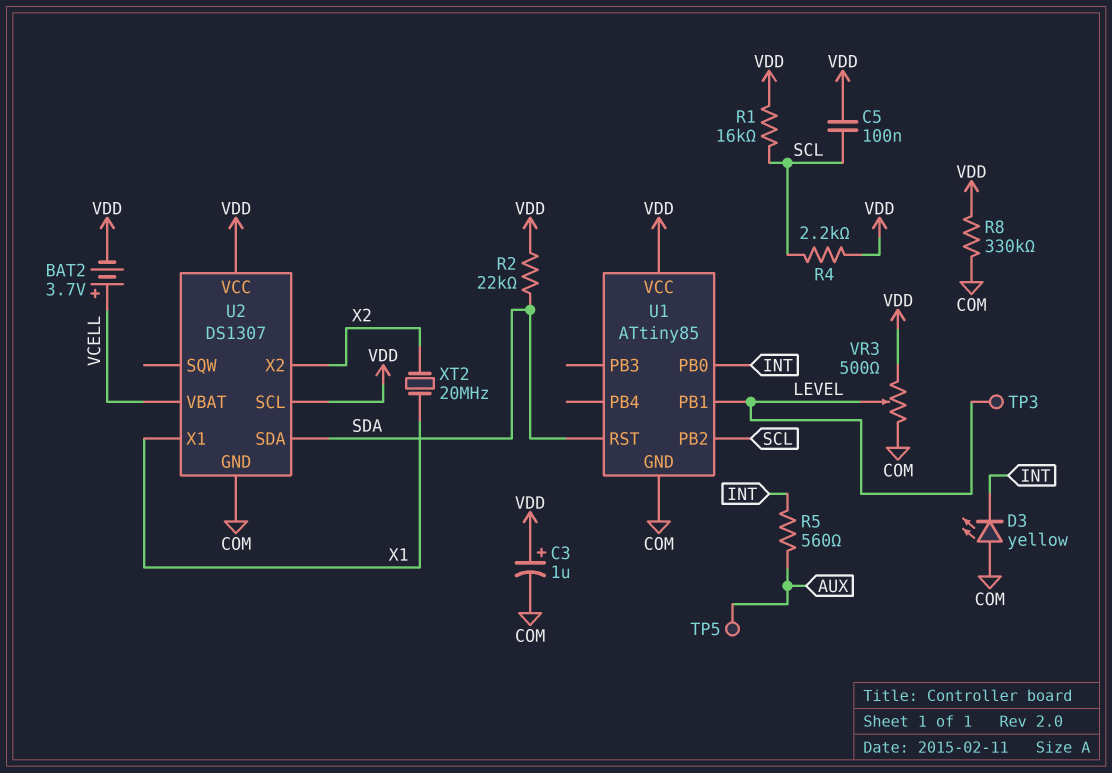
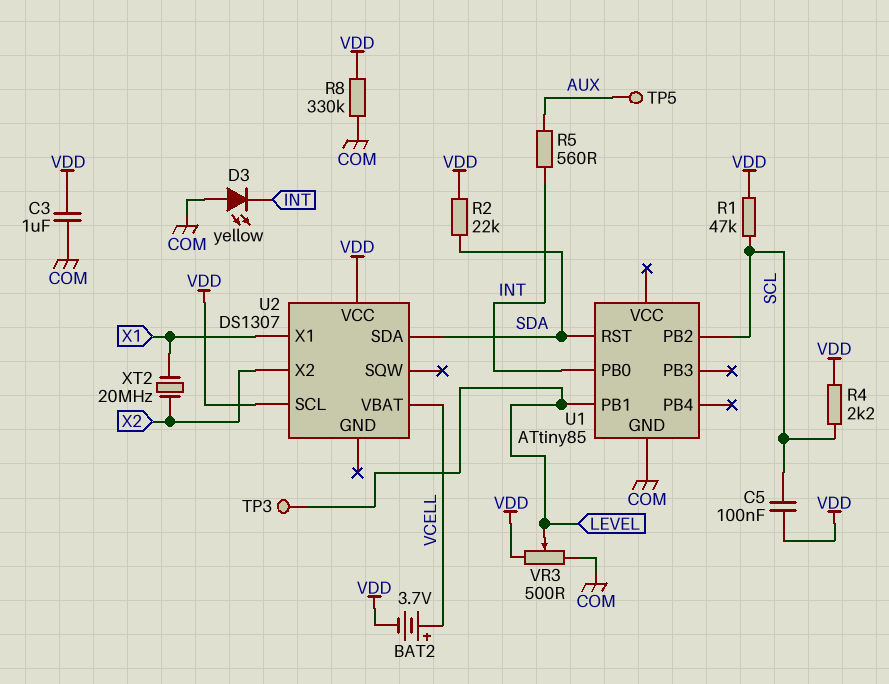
C3: 1uF (plus VDD, minus COM) -> 1uF (COM, VDD)
R1: 16k (SCL, VDD) -> 47k (SCL, VDD)
U1 pin VCC: VDD -> none
U2 pin GND: COM -> none

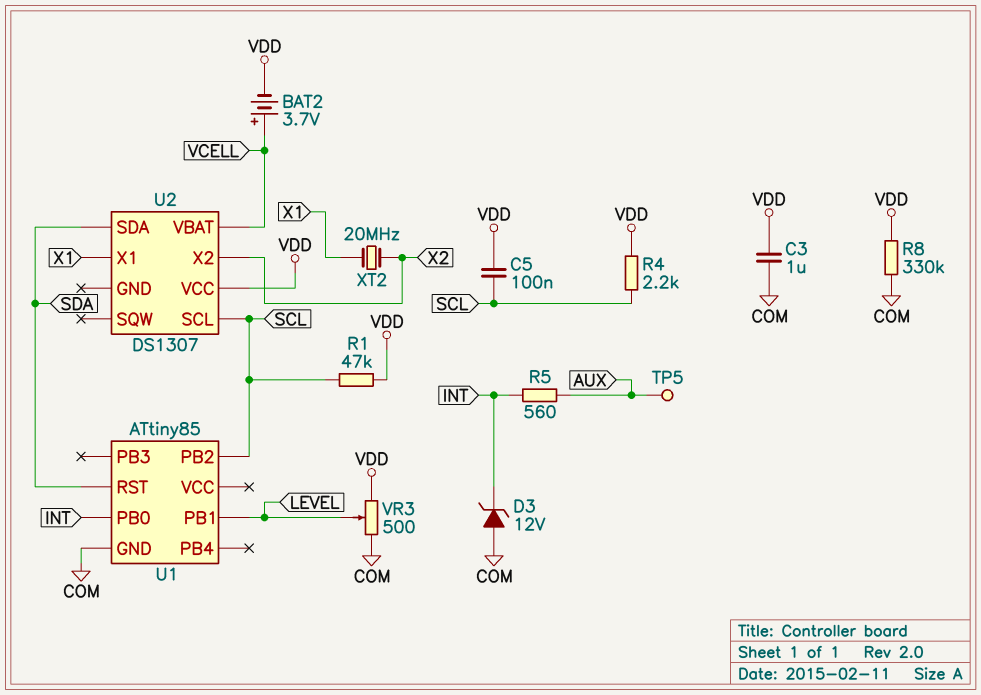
D3: LED yellow (A COM, K INT) -> zener 12V (A COM, K INT)
R2: 22k (SDA, VDD) -> none
TP3: test point (LEVEL) -> none
U2 pin SCL: VDD -> SCL

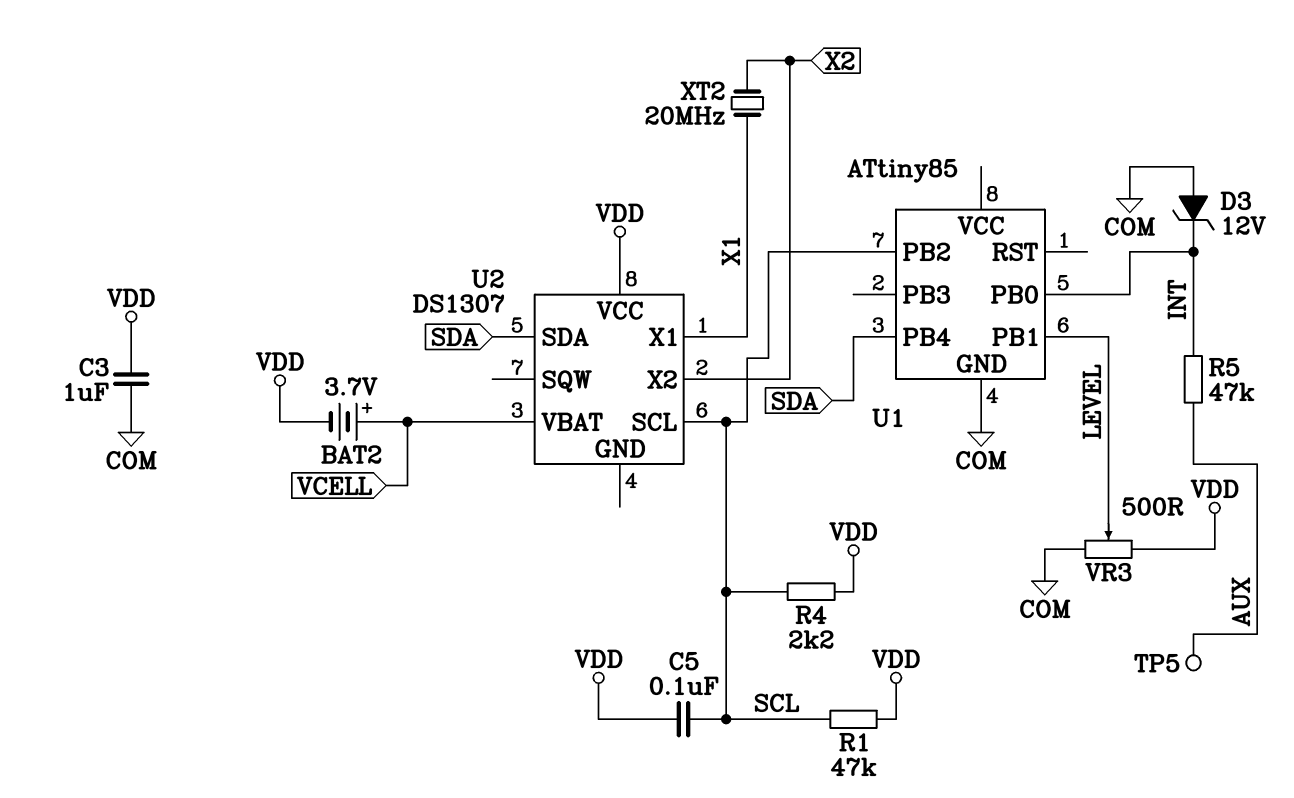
R5: 560 (AUX, INT) -> 47k (AUX, INT)
R8: 330k (COM, VDD) -> none
U1 pin PB4: none -> SDA
U1 pin RST: SDA -> none

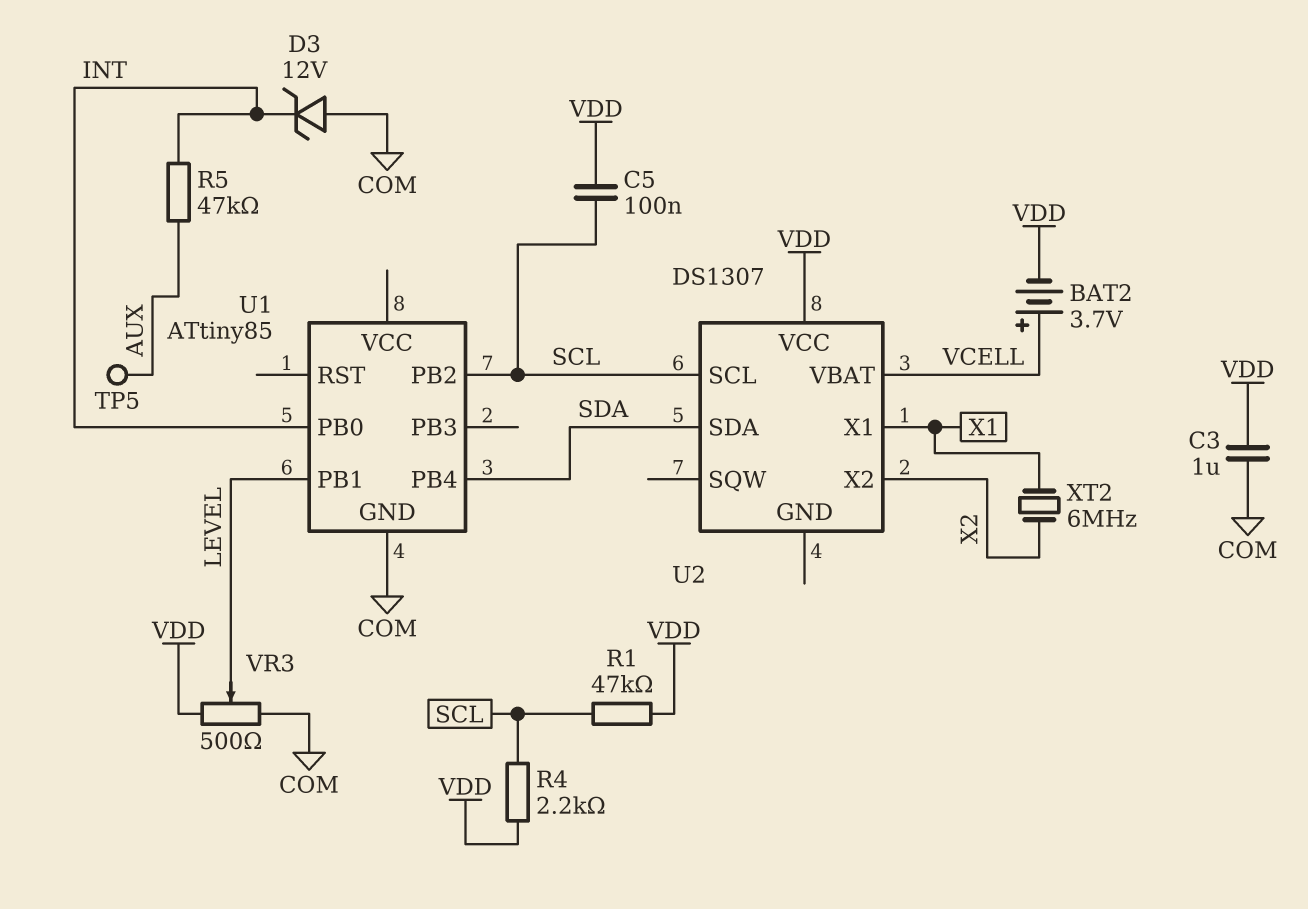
XT2: 20MHz (X1, X2) -> 6MHz (X1, X2)

